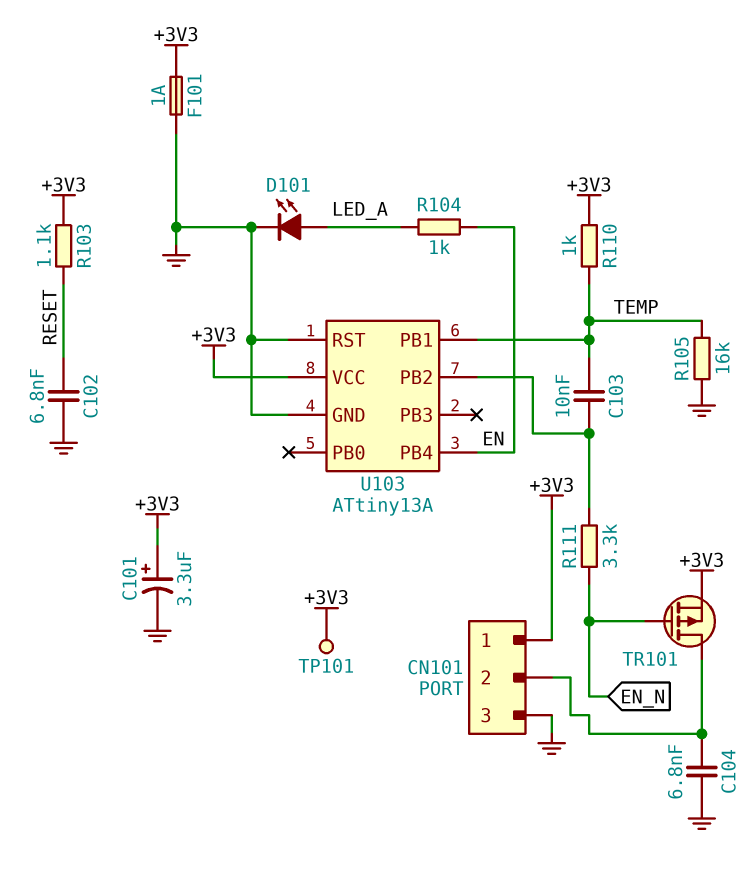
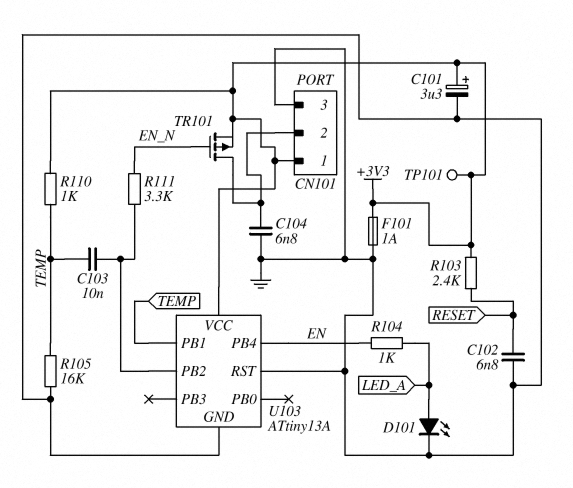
R103: 1.1k (+3V3, RESET) -> 2.4k (+3V3, RESET)

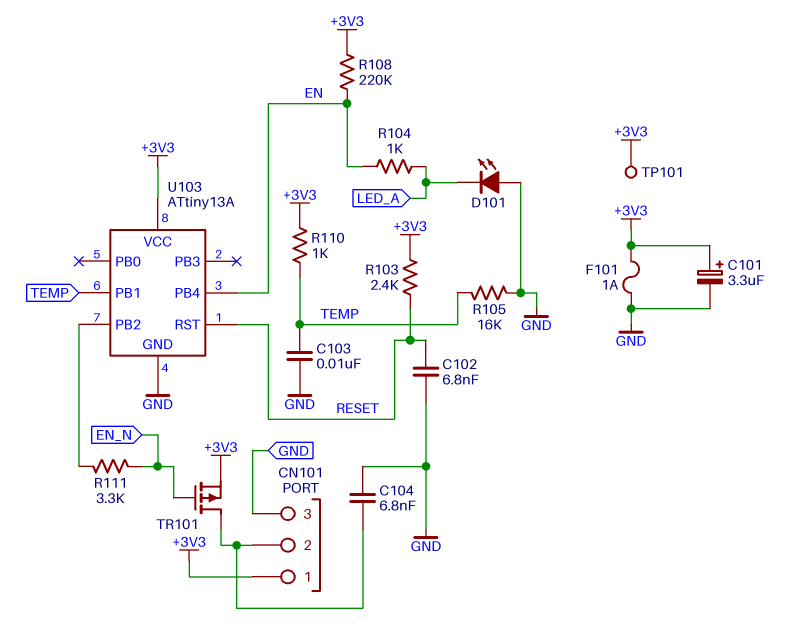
C103: 10nF (TEMP, U103/PB2) -> 10nF (GND, TEMP)
D101: LED (A LED_A, K GND) -> LED (A GND, K LED_A)
R108: none -> 220k (+3V3, EN)
U103 pin RST: GND -> RESET

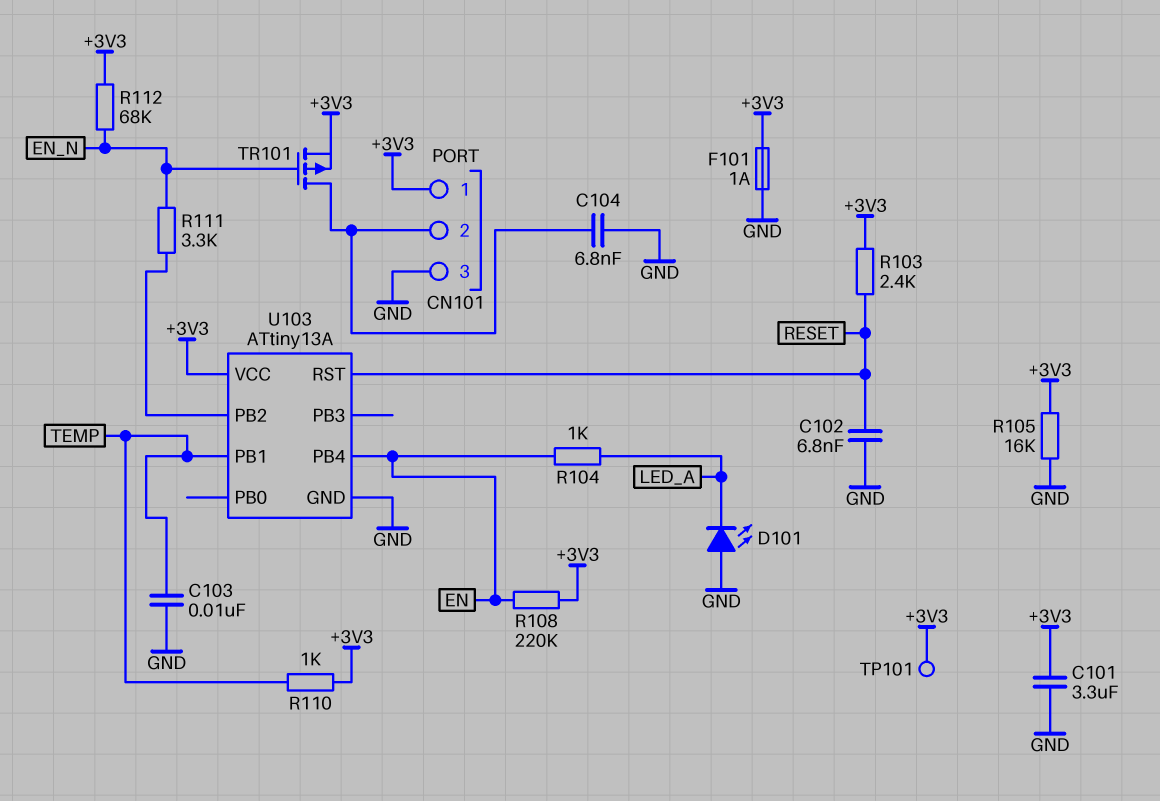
C101: 3.3uF (plus +3V3, minus GND) -> 3.3uF (+3V3, GND)
R105: 16k (GND, TEMP) -> 16k (+3V3, GND)
R112: none -> 68k (+3V3, EN_N)

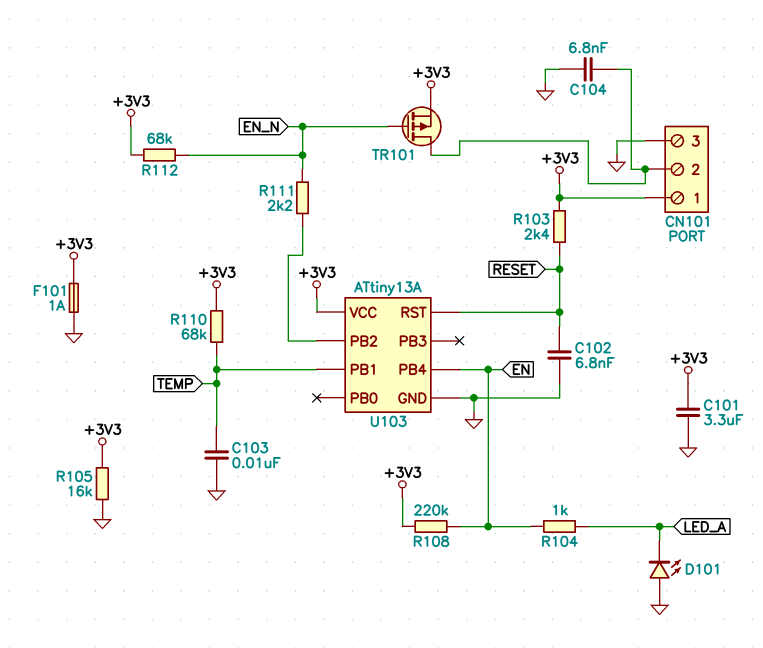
R110: 1k (+3V3, TEMP) -> 68k (+3V3, TEMP)
R111: 3.3k (EN_N, U103/PB2) -> 2.2k (EN_N, U103/PB2)
TP101: test point (+3V3) -> none

